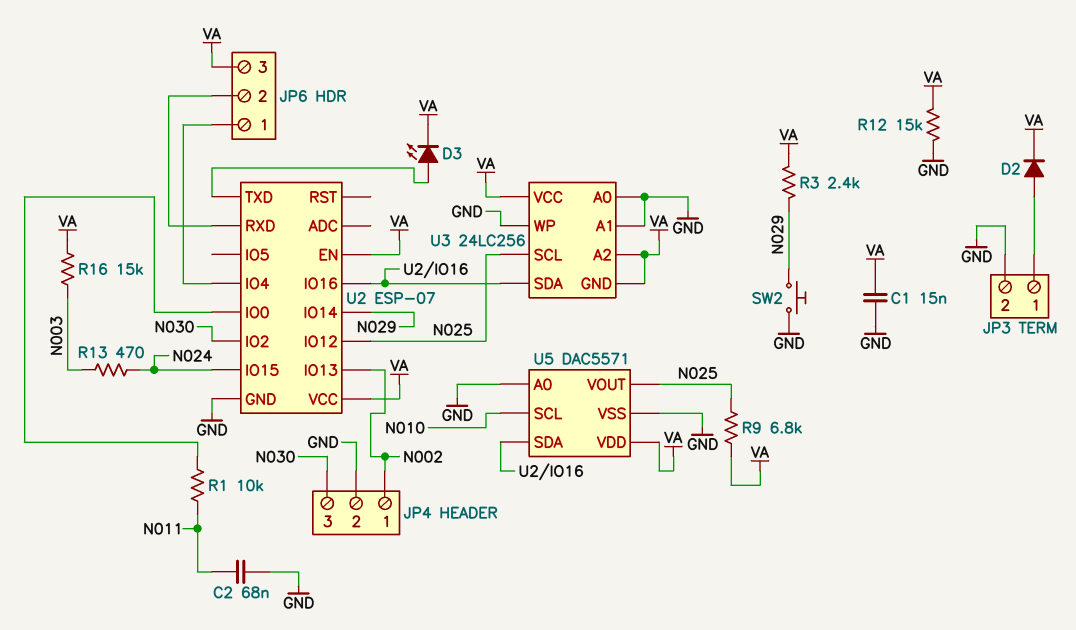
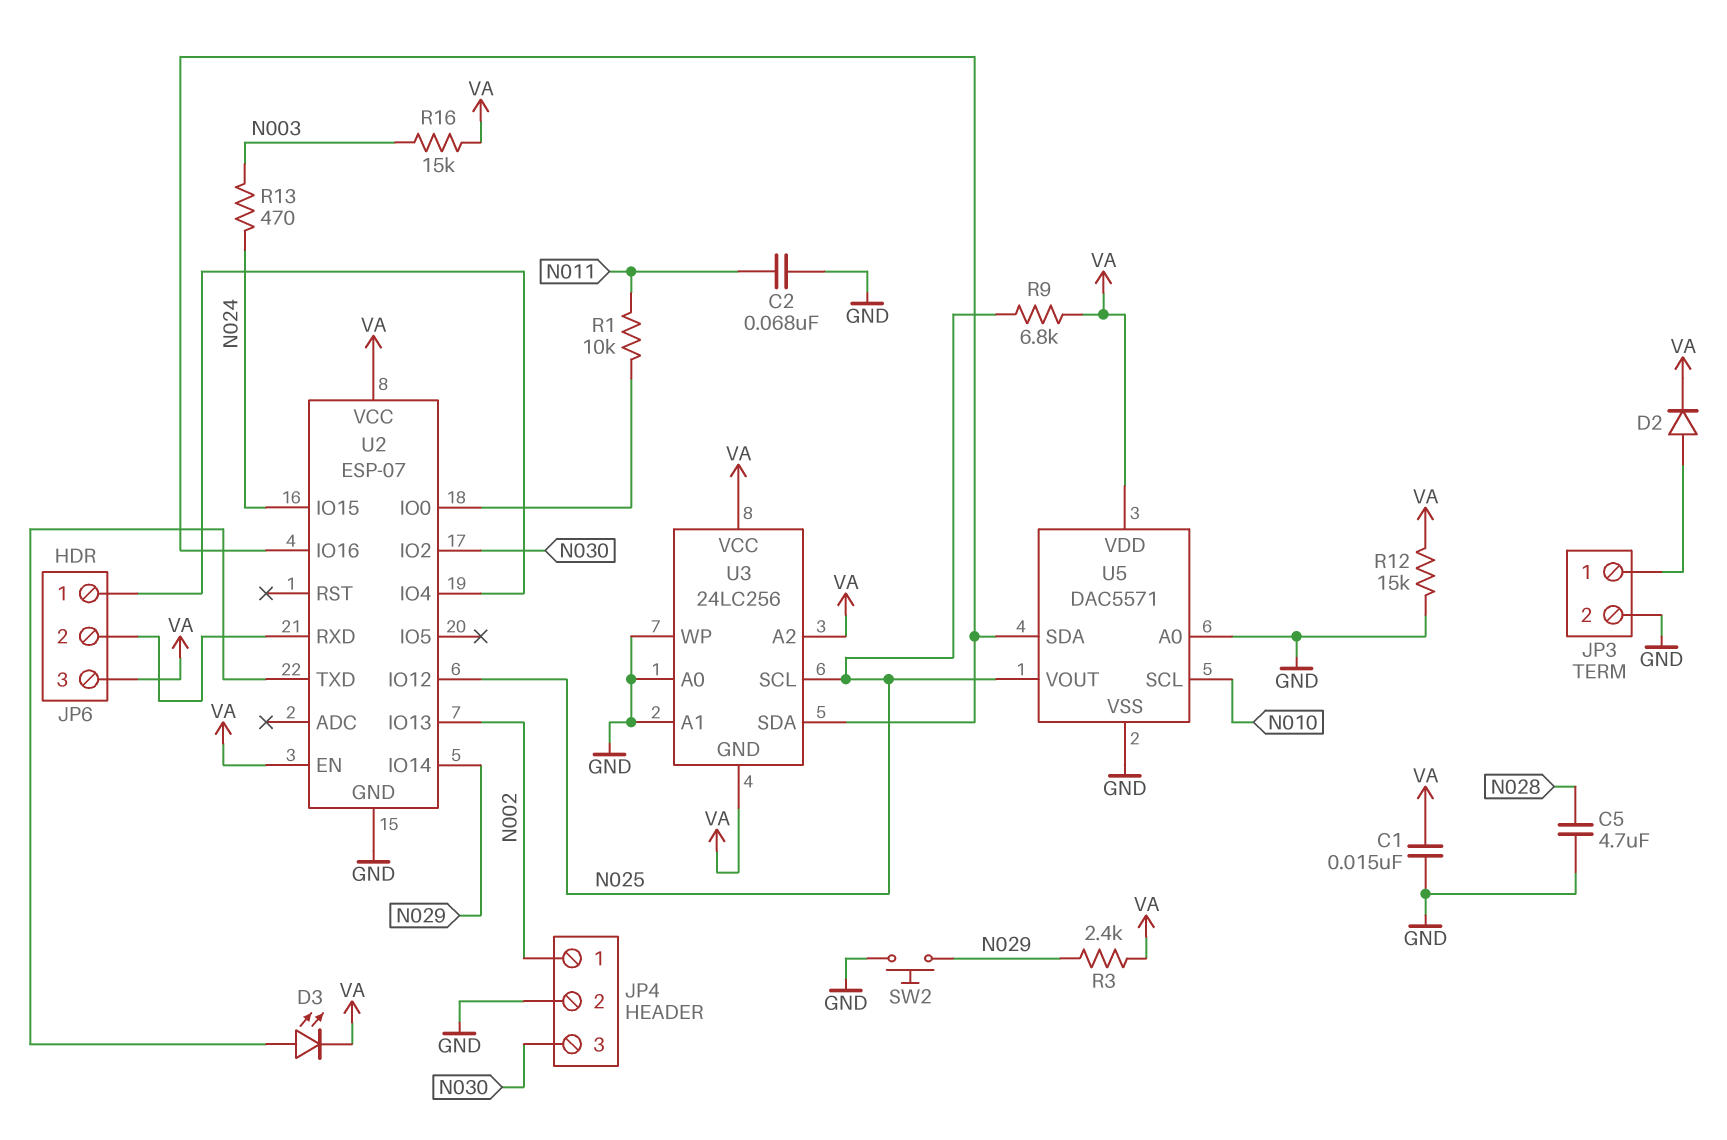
C5: none -> 4.7uF (GND, N028)

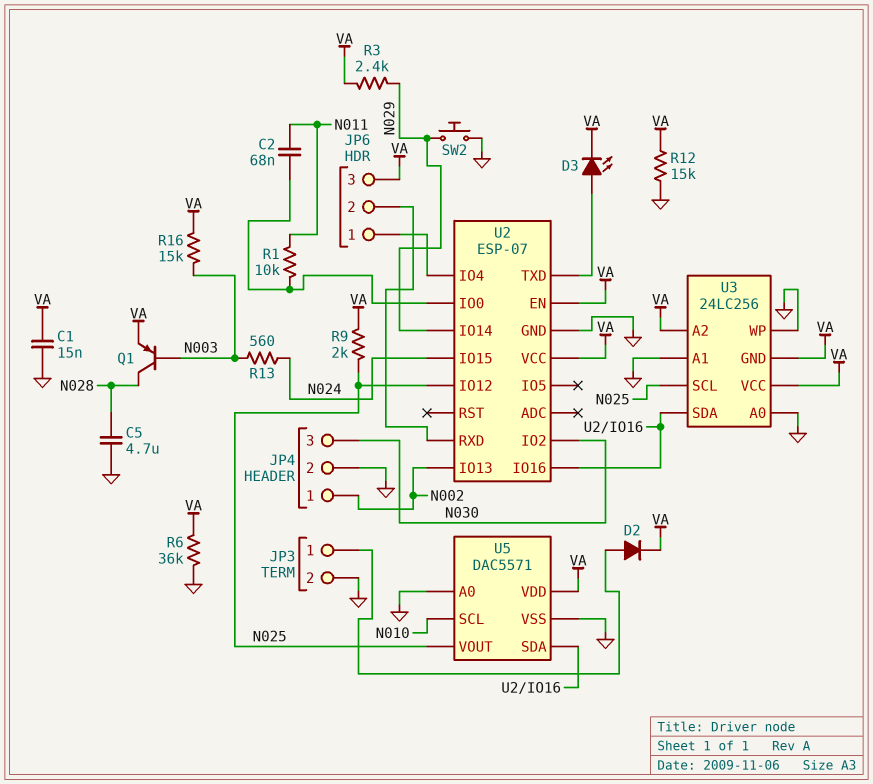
C2: 68nF (GND, N011) -> 68nF (N011, U2/IO0)
Q1: none -> PNP (B N003, C N028, E VA)
R6: none -> 36k (GND, VA)
R9: 6.8k (N025, VA) -> 2k (N025, VA)
R13: 470 (N003, N024) -> 560 (N003, N024)

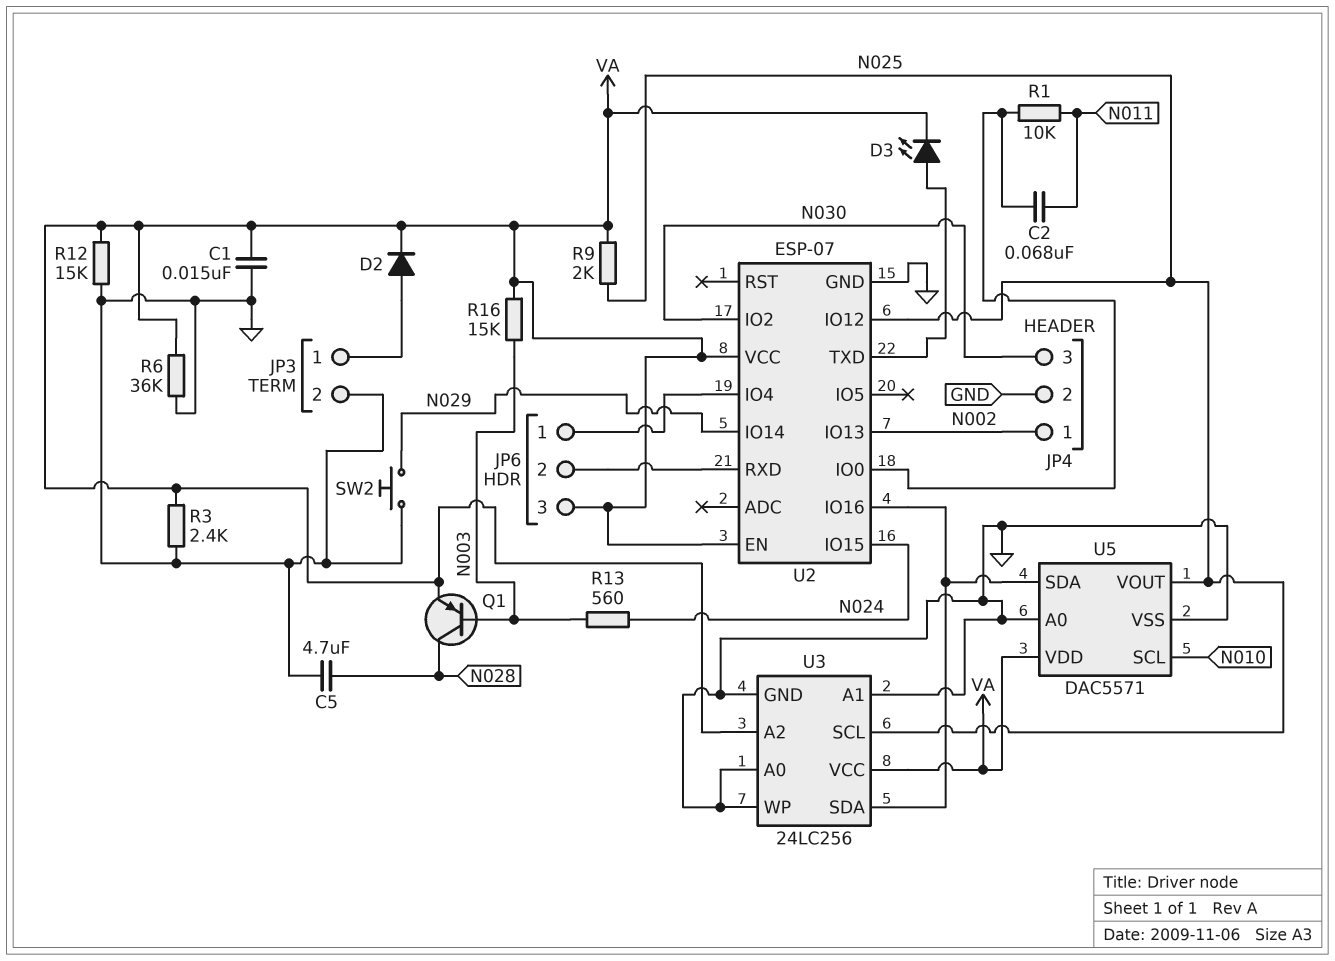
R3: 2.4k (N029, VA) -> 2.4k (GND, VA)
U3 pin GND: VA -> GND

